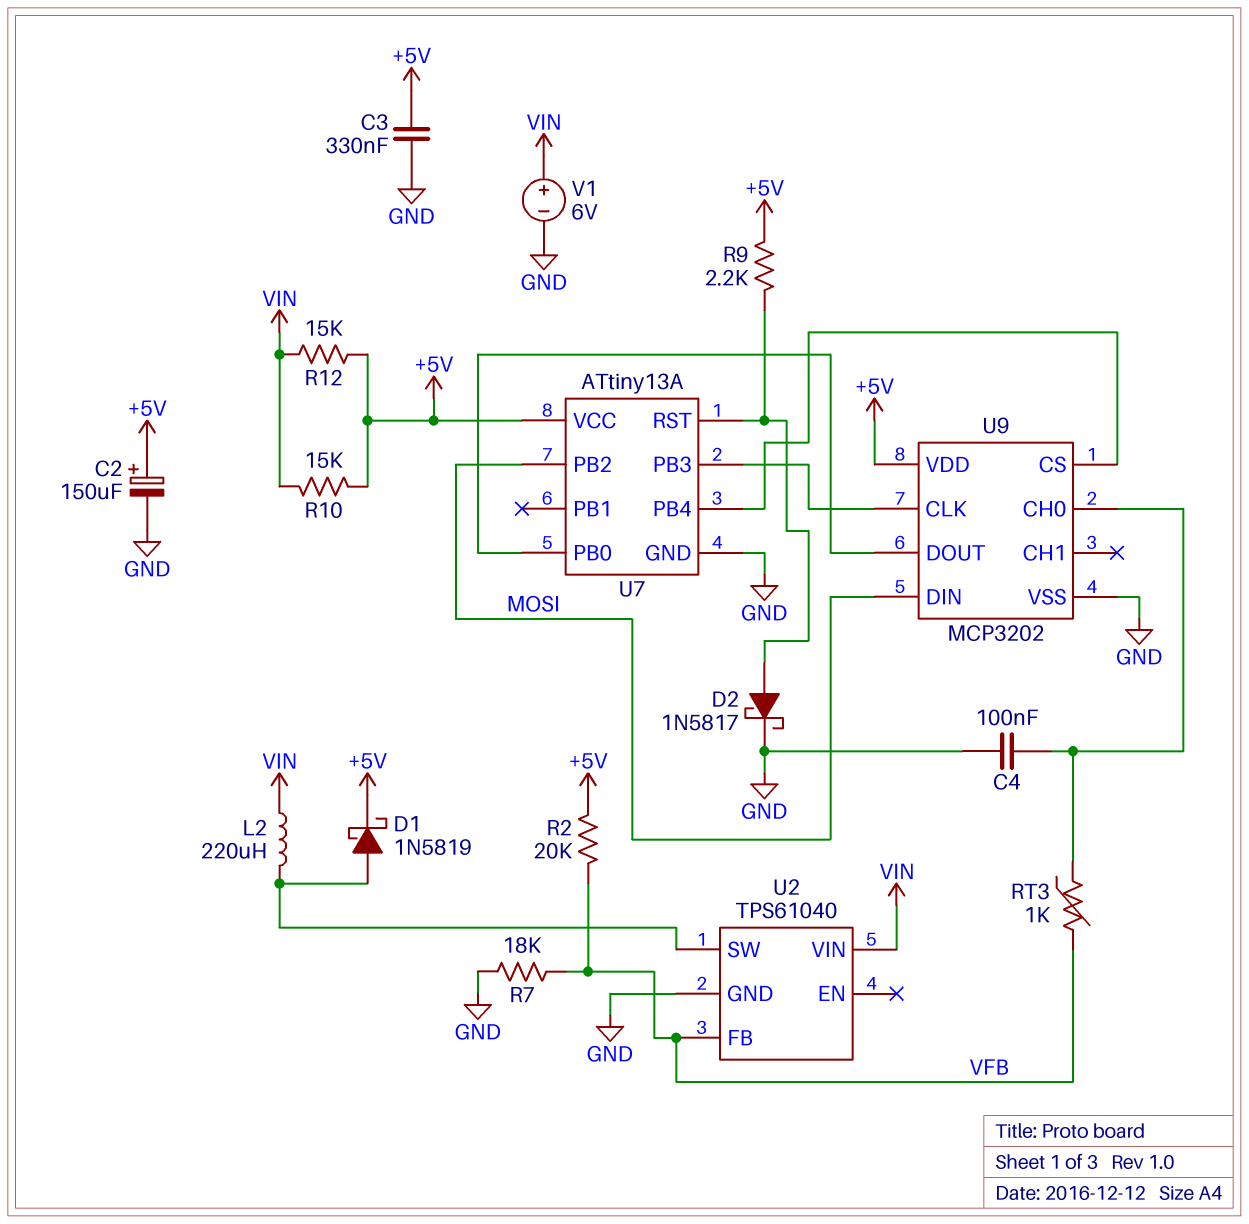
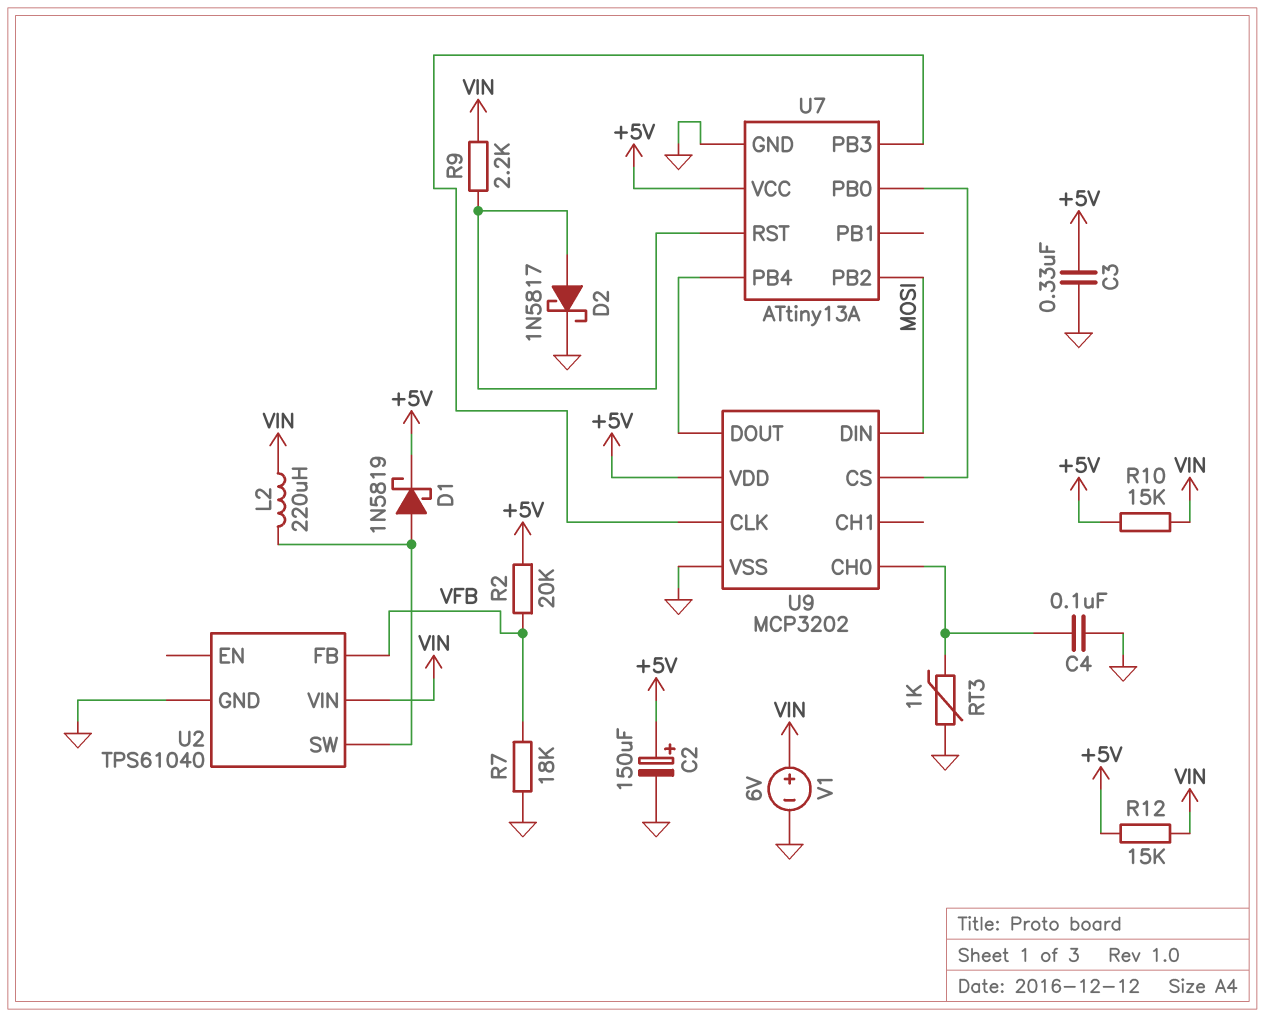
R9: 2.2k (+5V, U7/RST) -> 2.2k (U7/RST, VIN)
RT3: 1k (U9/CH0, VFB) -> 1k (GND, U9/CH0)
U9 pin CS: U7/PB4 -> U7/PB0
U9 pin DOUT: U7/PB0 -> U7/PB4

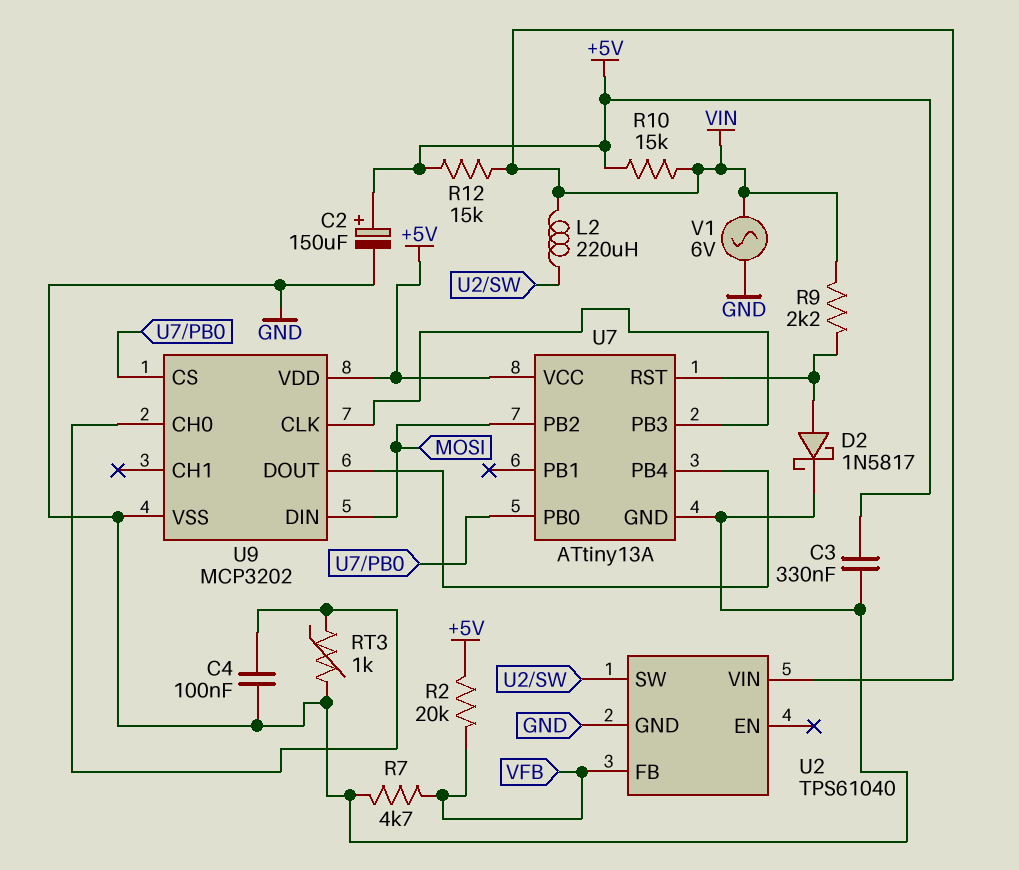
D1: schottky 1N5819 (A U2/SW, K +5V) -> none
R7: 18k (GND, VFB) -> 4.7k (GND, VFB)
V1: 6V (plus VIN, minus GND) -> AC 6V (GND, VIN)

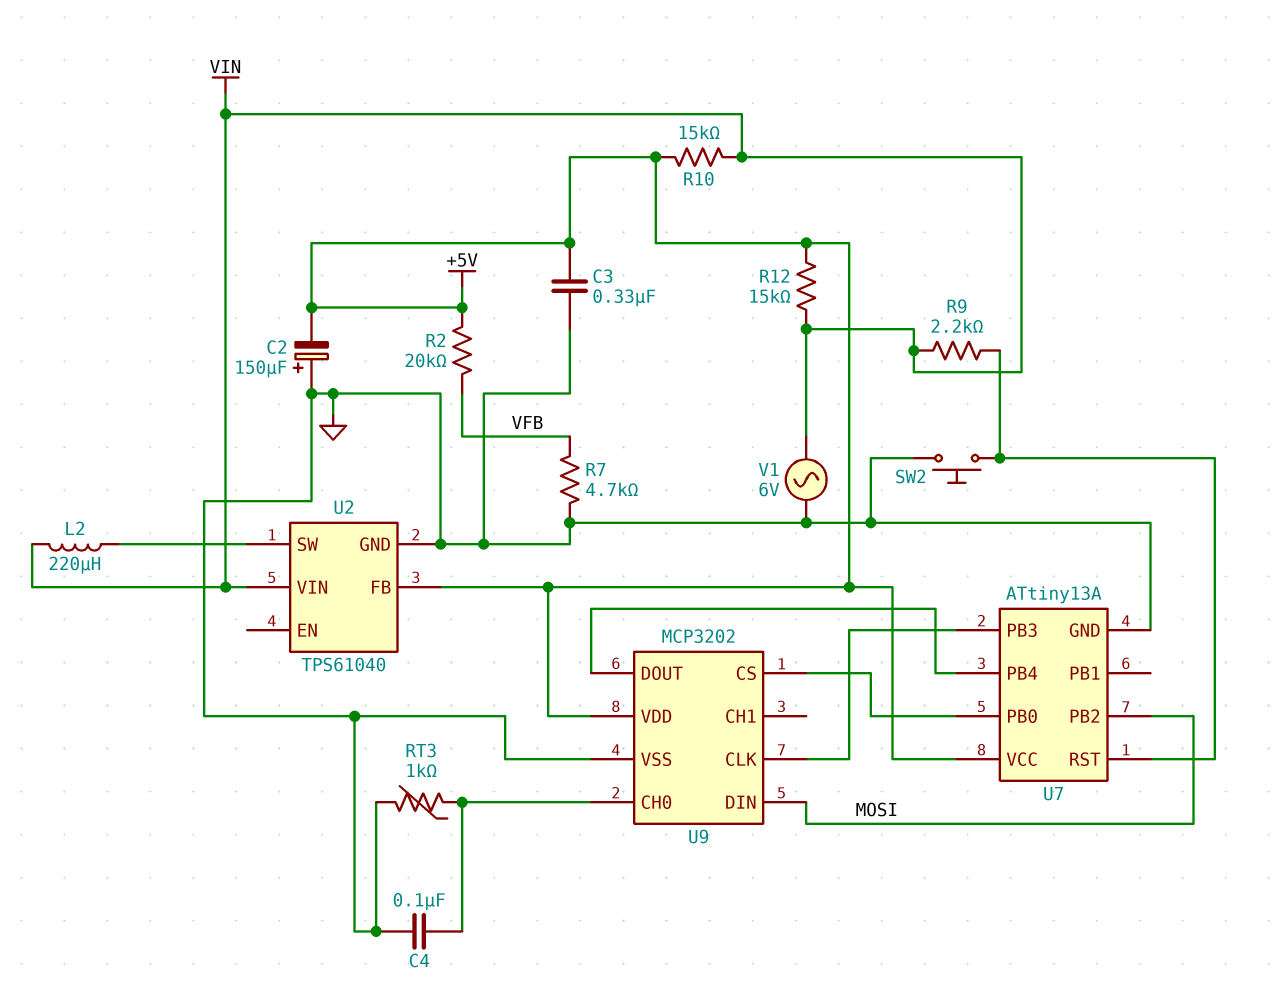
C2: 150uF (plus +5V, minus GND) -> 150uF (plus GND, minus +5V)
D2: schottky 1N5817 (A U7/RST, K GND) -> none
SW2: none -> button (GND, U7/RST)
U2 pin FB: VFB -> +5V

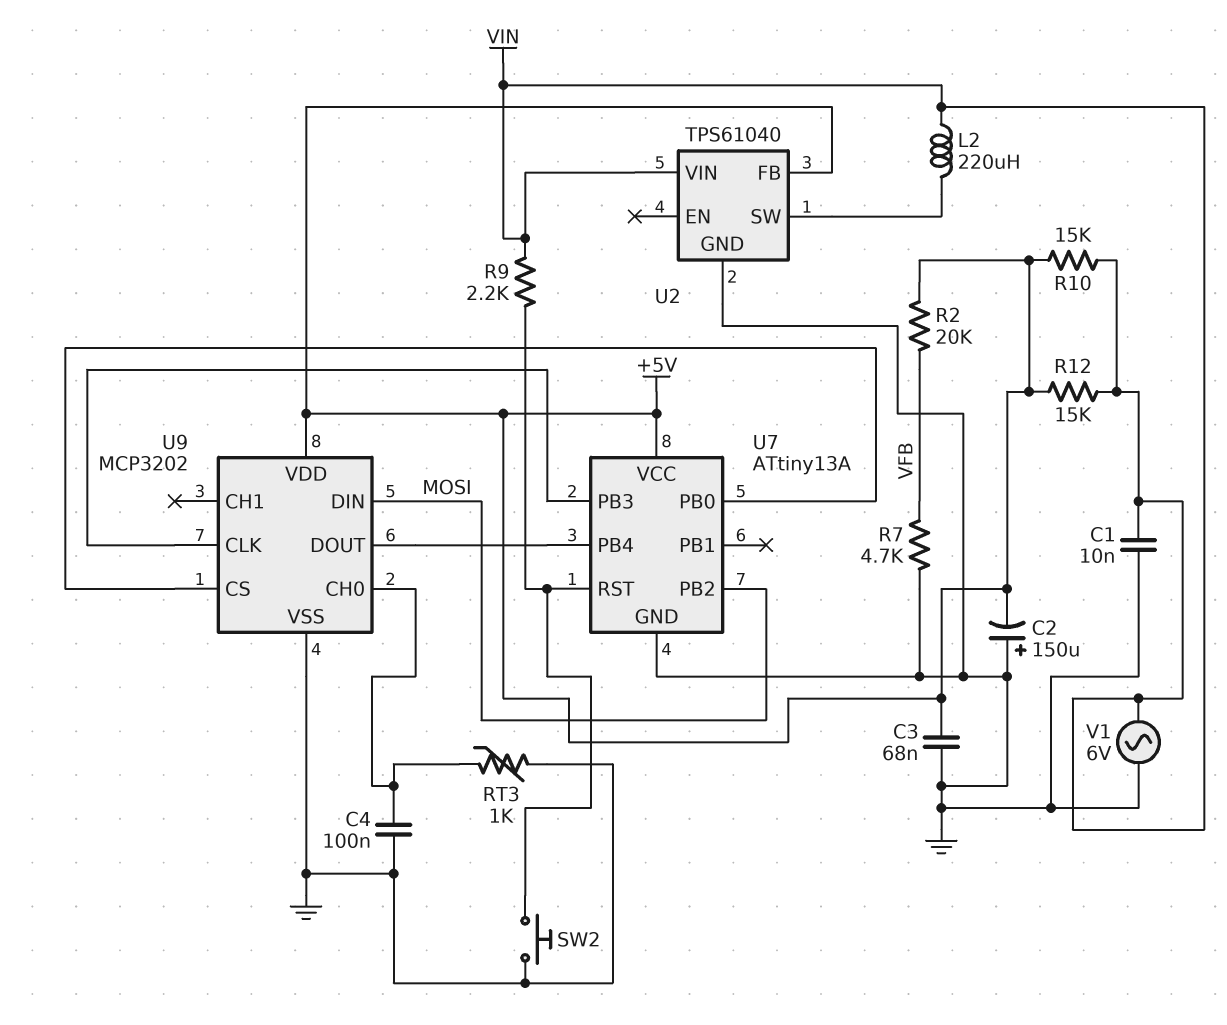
C1: none -> 10nF (GND, VIN)
C3: 330nF (+5V, GND) -> 68nF (+5V, GND)

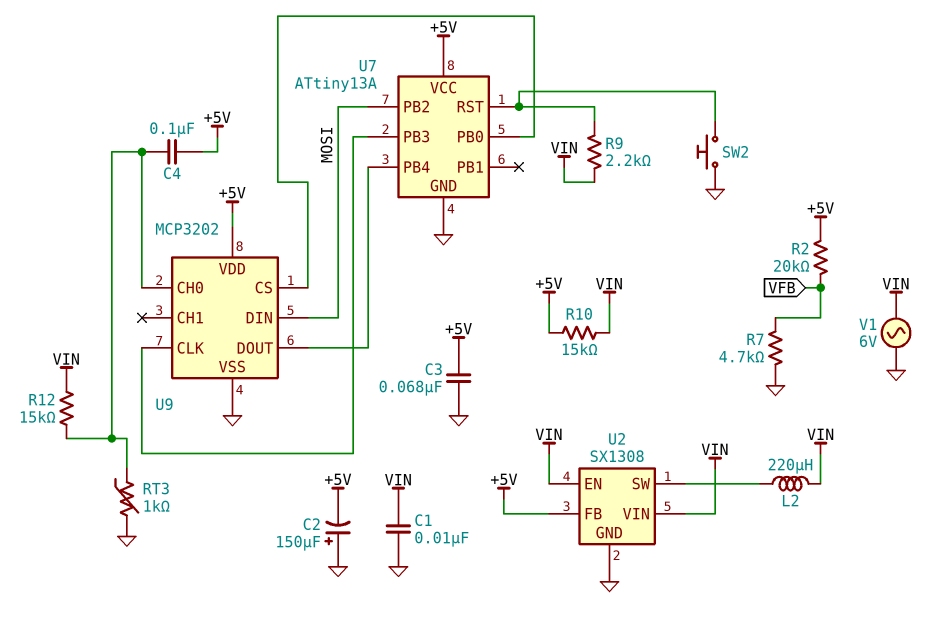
C4: 100nF (GND, U9/CH0) -> 100nF (+5V, U9/CH0)
R12: 15k (+5V, VIN) -> 15k (U9/CH0, VIN)
U2: TPS61040 -> SX1308
U2 pin EN: none -> VIN

